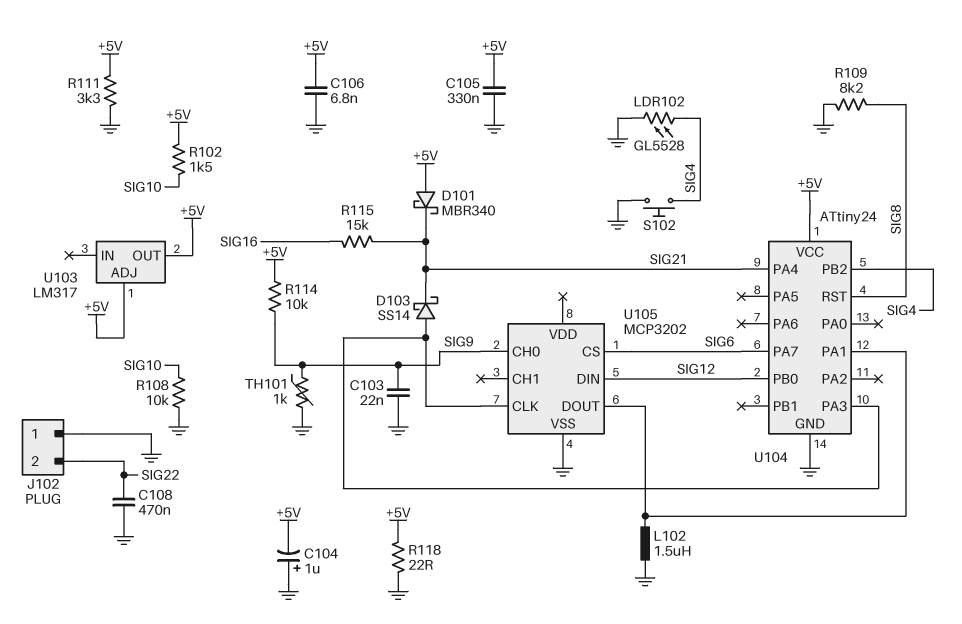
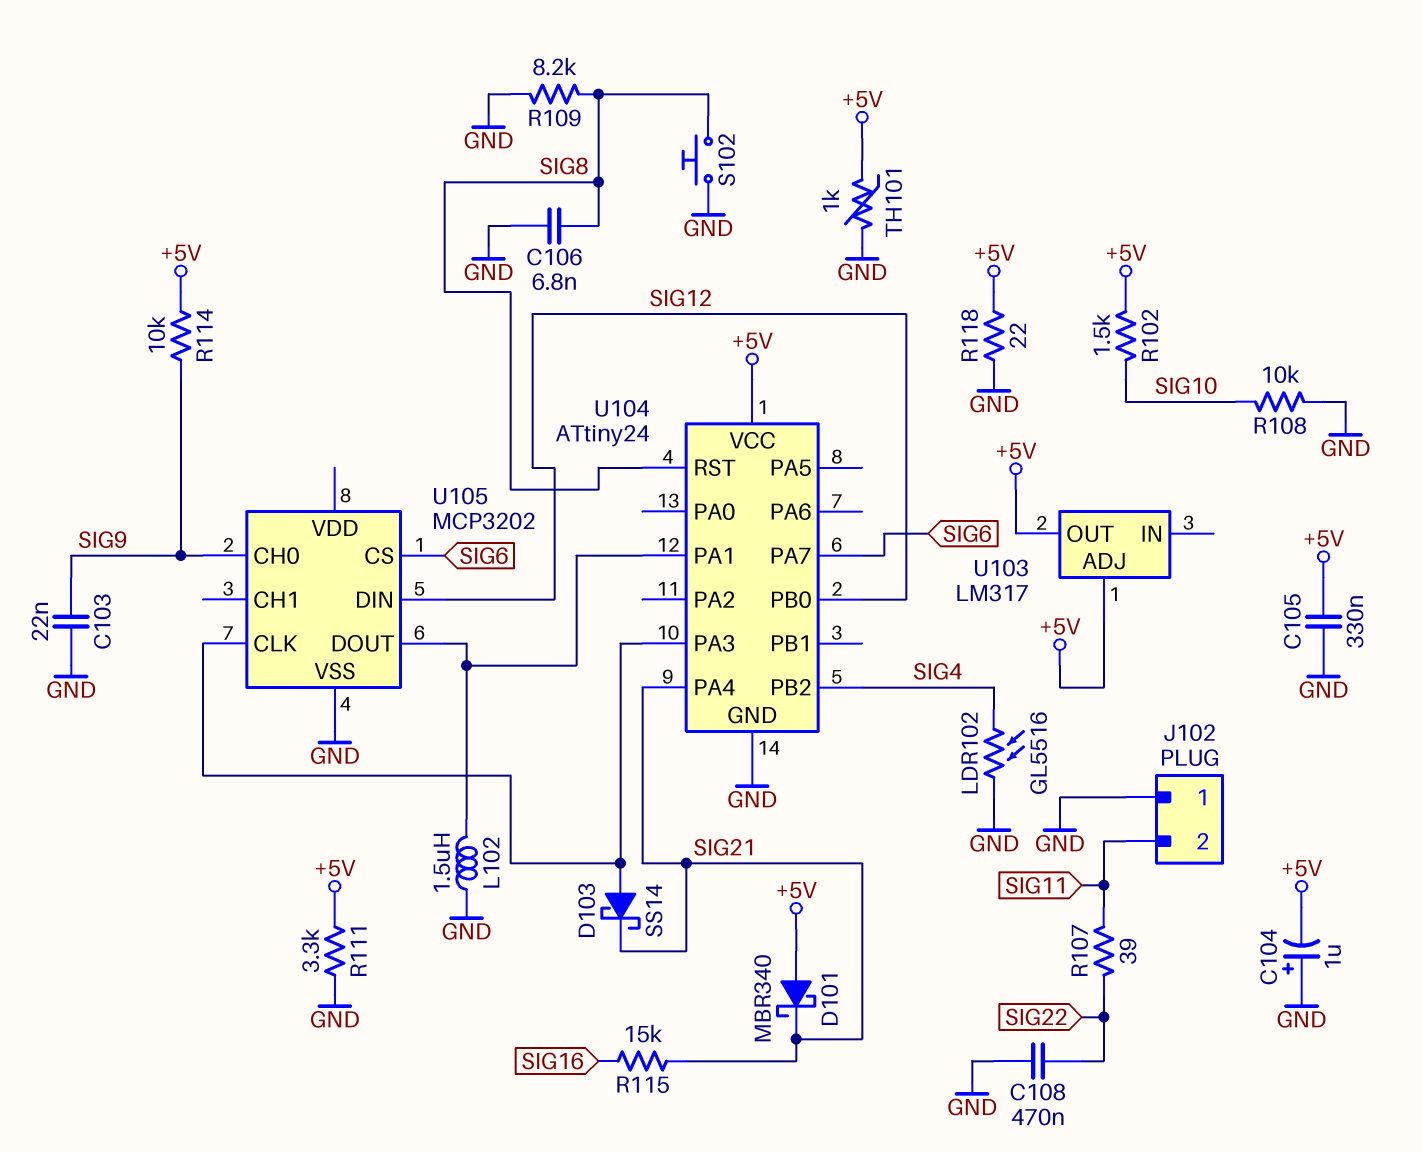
C106: 6.8nF (+5V, GND) -> 6.8nF (GND, SIG8)
J102 pin 2: SIG22 -> SIG11
LDR102: GL5528 (GND, SIG4) -> GL5516 (GND, SIG4)
R107: none -> 39 (SIG11, SIG22)
S102: button (GND, SIG4) -> button (GND, SIG8)
TH101: 1k (GND, SIG9) -> 1k (+5V, GND)

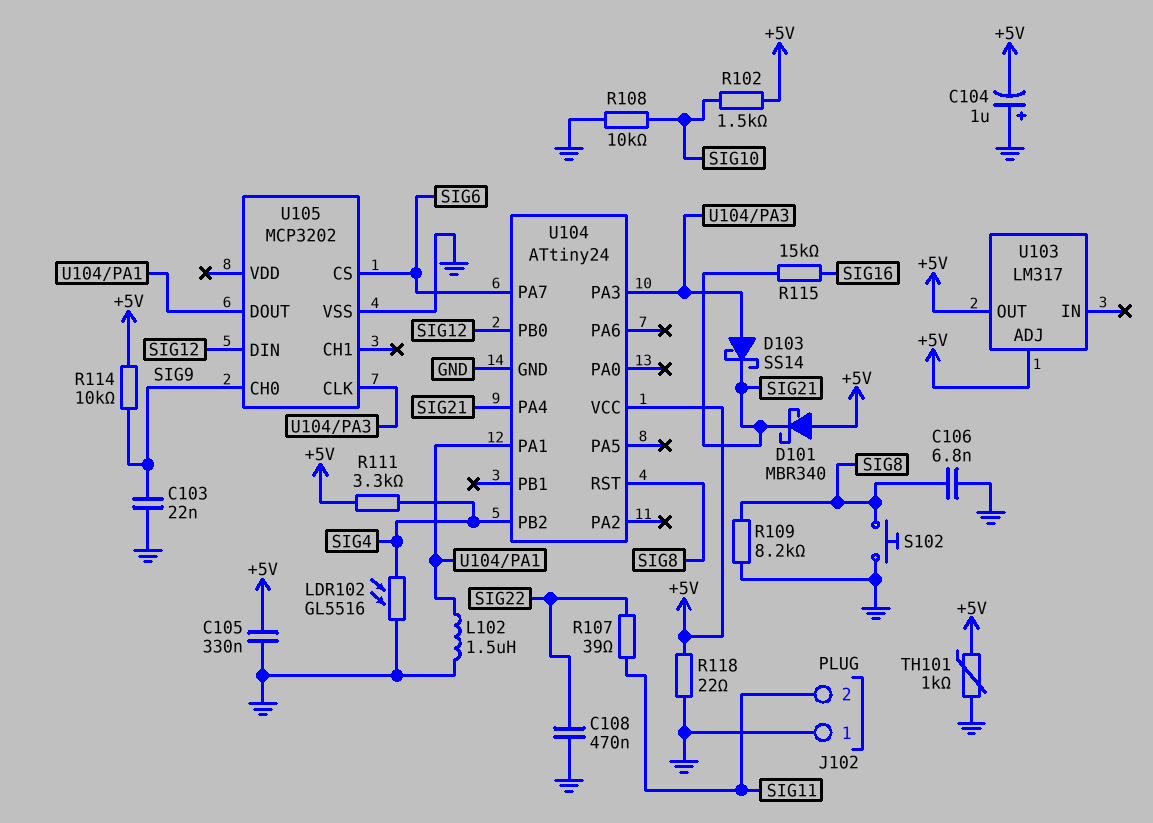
R111: 3.3k (+5V, GND) -> 3.3k (+5V, SIG4)

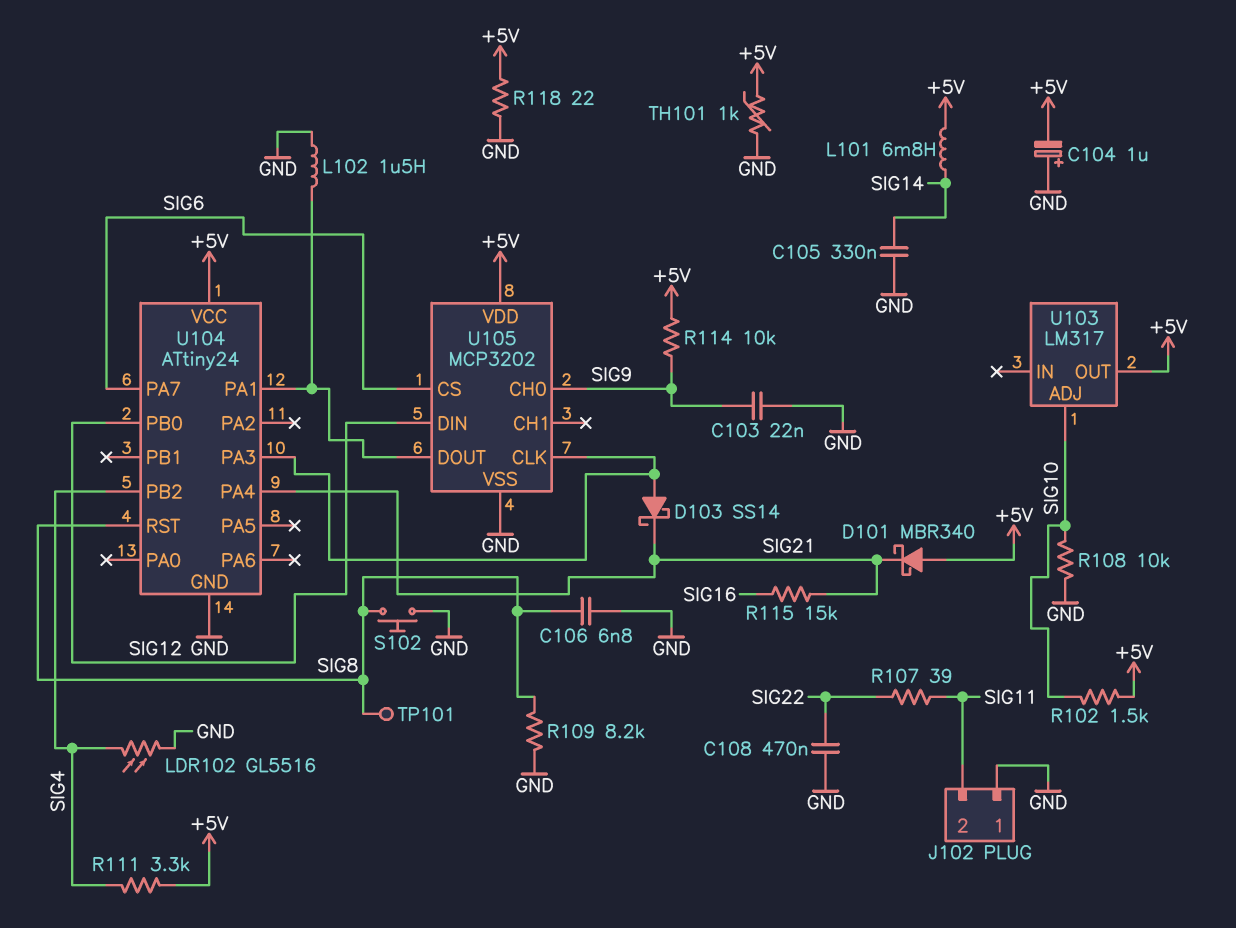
C105: 330nF (+5V, GND) -> 330nF (GND, SIG14)
L101: none -> 6.8mH (+5V, SIG14)
TP101: none -> test point (SIG8)
U103 pin ADJ: +5V -> SIG10
U105 pin VDD: none -> +5V

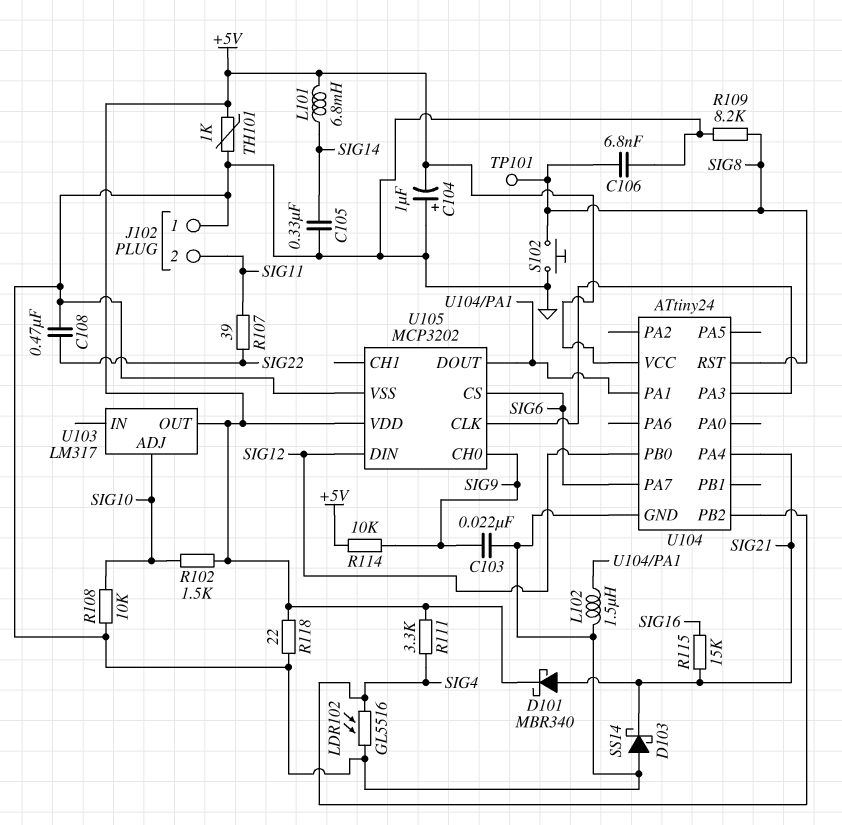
D101: schottky MBR340 (A +5V, K SIG21) -> schottky MBR340 (A SIG21, K +5V)
D103: schottky SS14 (A U104/PA3, K SIG21) -> schottky SS14 (A GND, K SIG21)

